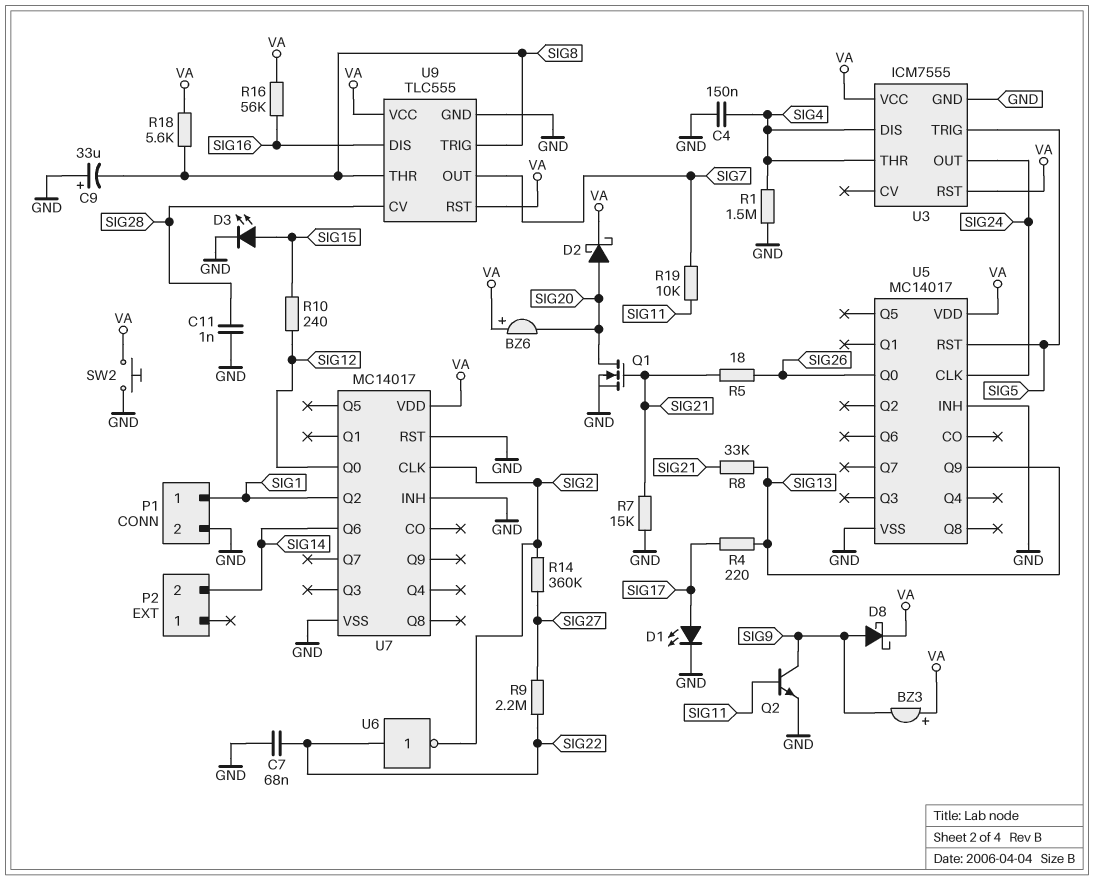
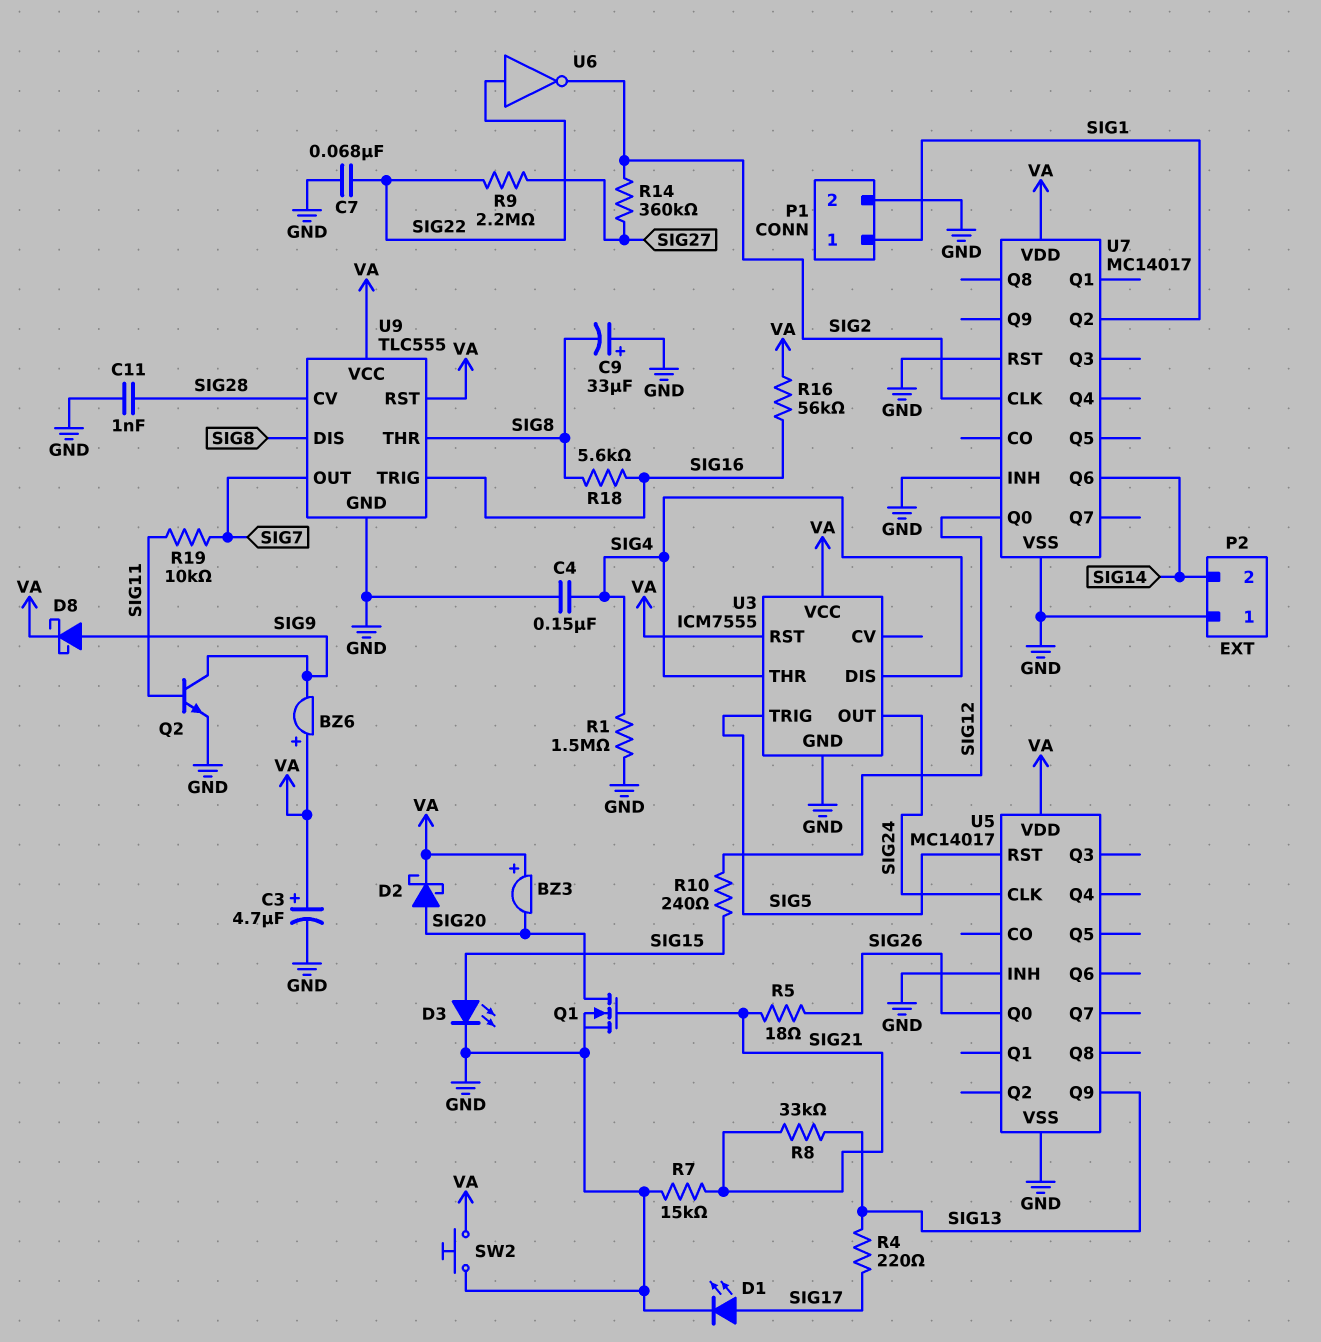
BZ3: buzzer (plus VA, minus SIG9) -> buzzer (plus VA, minus SIG20)
BZ6: buzzer (plus VA, minus SIG20) -> buzzer (plus VA, minus SIG9)
C3: none -> 4.7uF (plus VA, minus GND)
P2 pin 1: none -> GND
R18: 5.6k (SIG8, VA) -> 5.6k (SIG8, SIG16)
U9 pin DIS: SIG16 -> SIG8
U9 pin TRIG: SIG8 -> SIG16

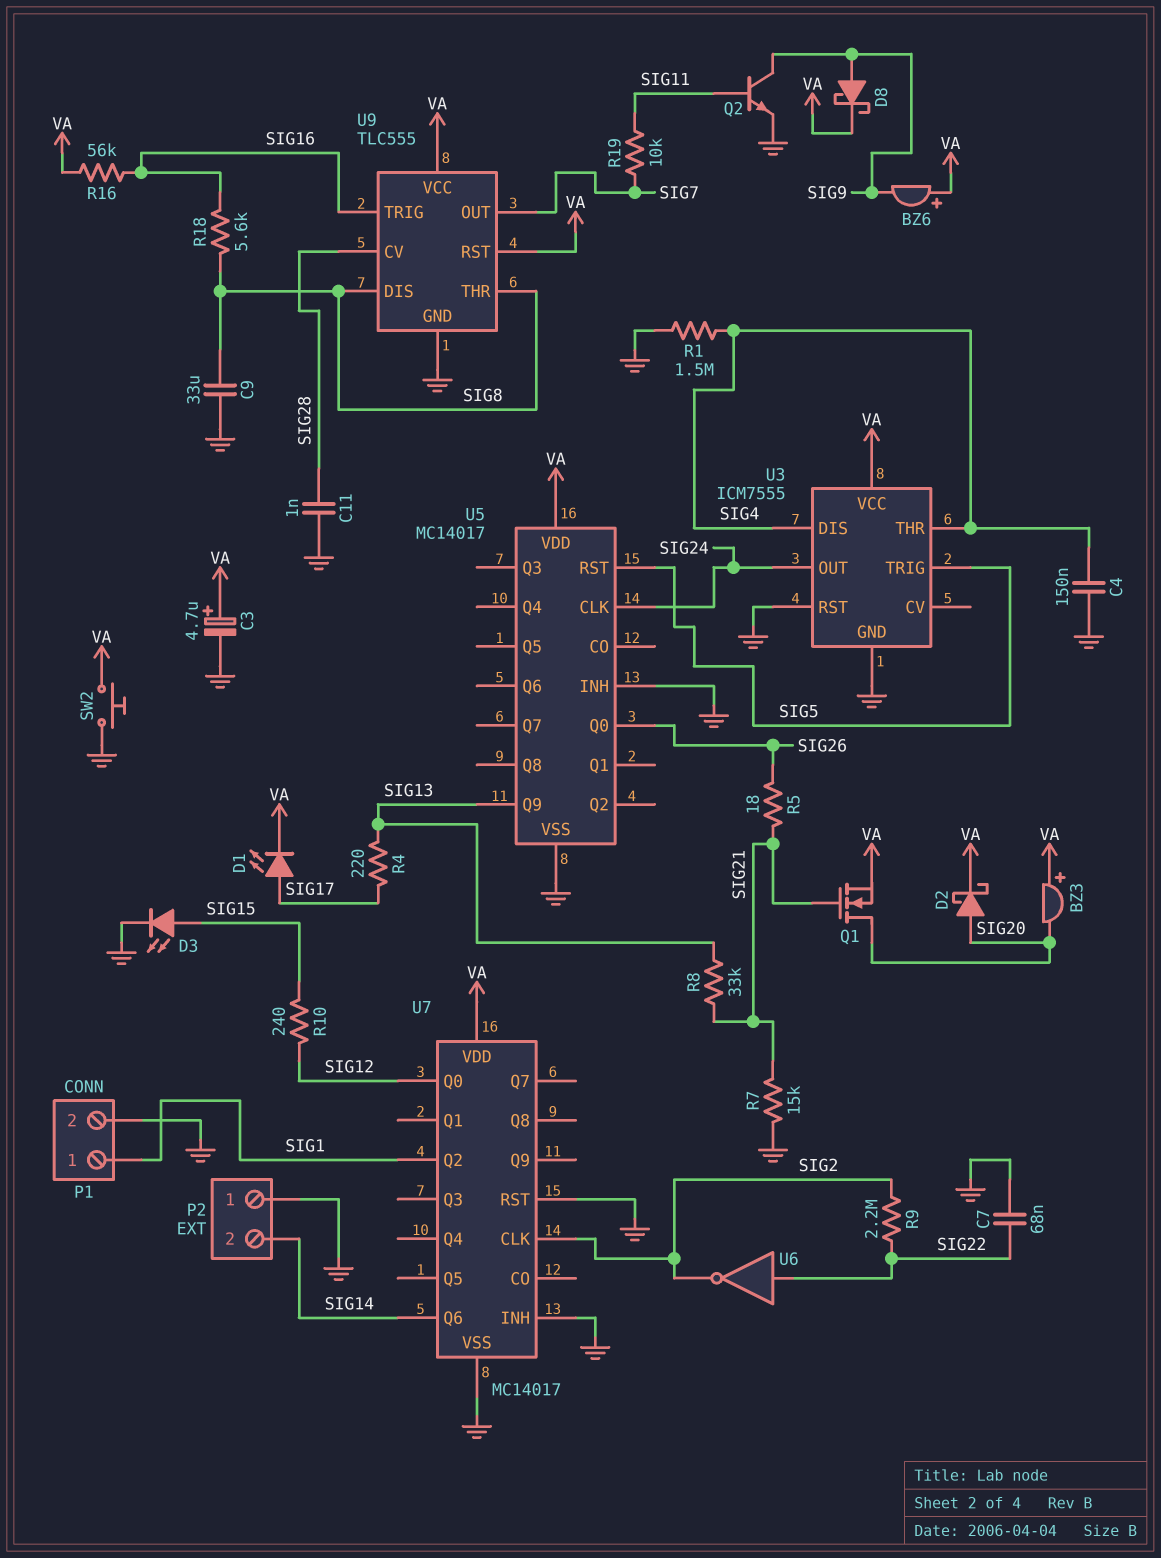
C9: 33uF (plus GND, minus SIG8) -> 33uF (GND, SIG8)
D1: LED (A SIG17, K GND) -> LED (A SIG17, K VA)
Q1: NMOS (G SIG21, D SIG20, S GND) -> NMOS (G SIG21, D SIG20, S VA)
R9: 2.2M (SIG22, SIG27) -> 2.2M (SIG2, SIG22)
R14: 360k (SIG2, SIG27) -> none
U3 pin RST: VA -> GND

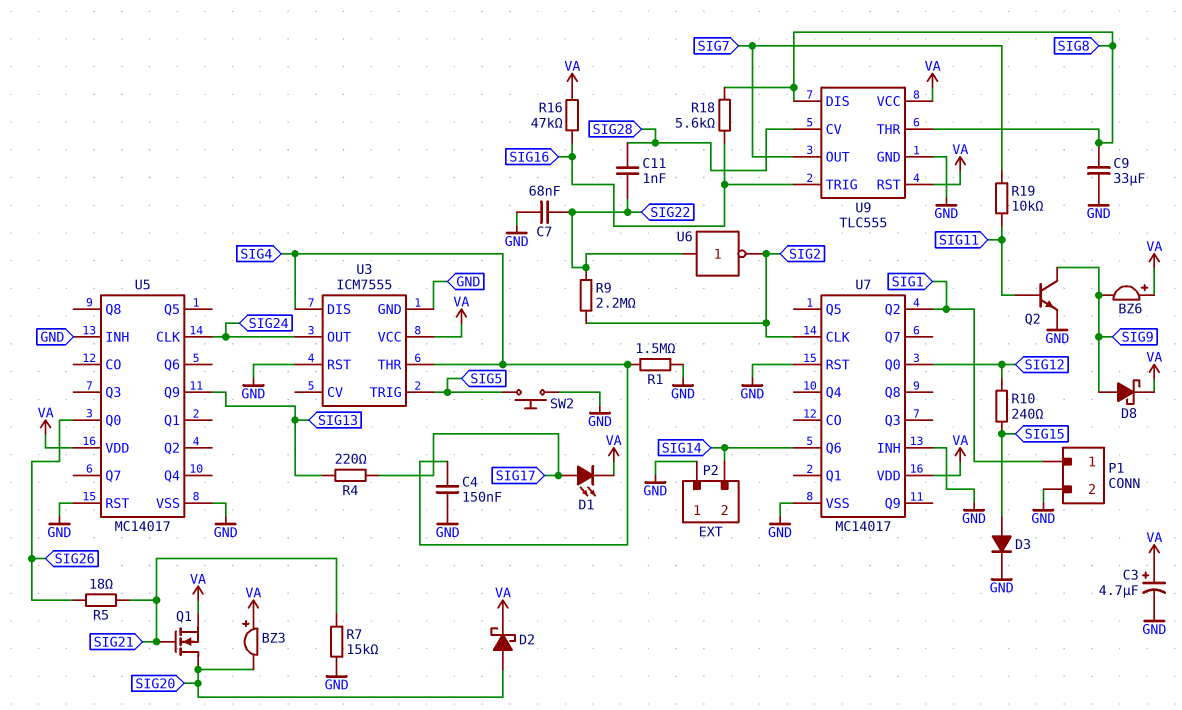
C11: 1nF (GND, SIG28) -> 1nF (SIG22, SIG28)
D3: LED (A SIG15, K GND) -> diode (A SIG15, K GND)
R8: 33k (SIG13, SIG21) -> none
R16: 56k (SIG16, VA) -> 47k (SIG16, VA)
SW2: button (GND, VA) -> button (GND, SIG5)
U5 pin RST: SIG5 -> GND

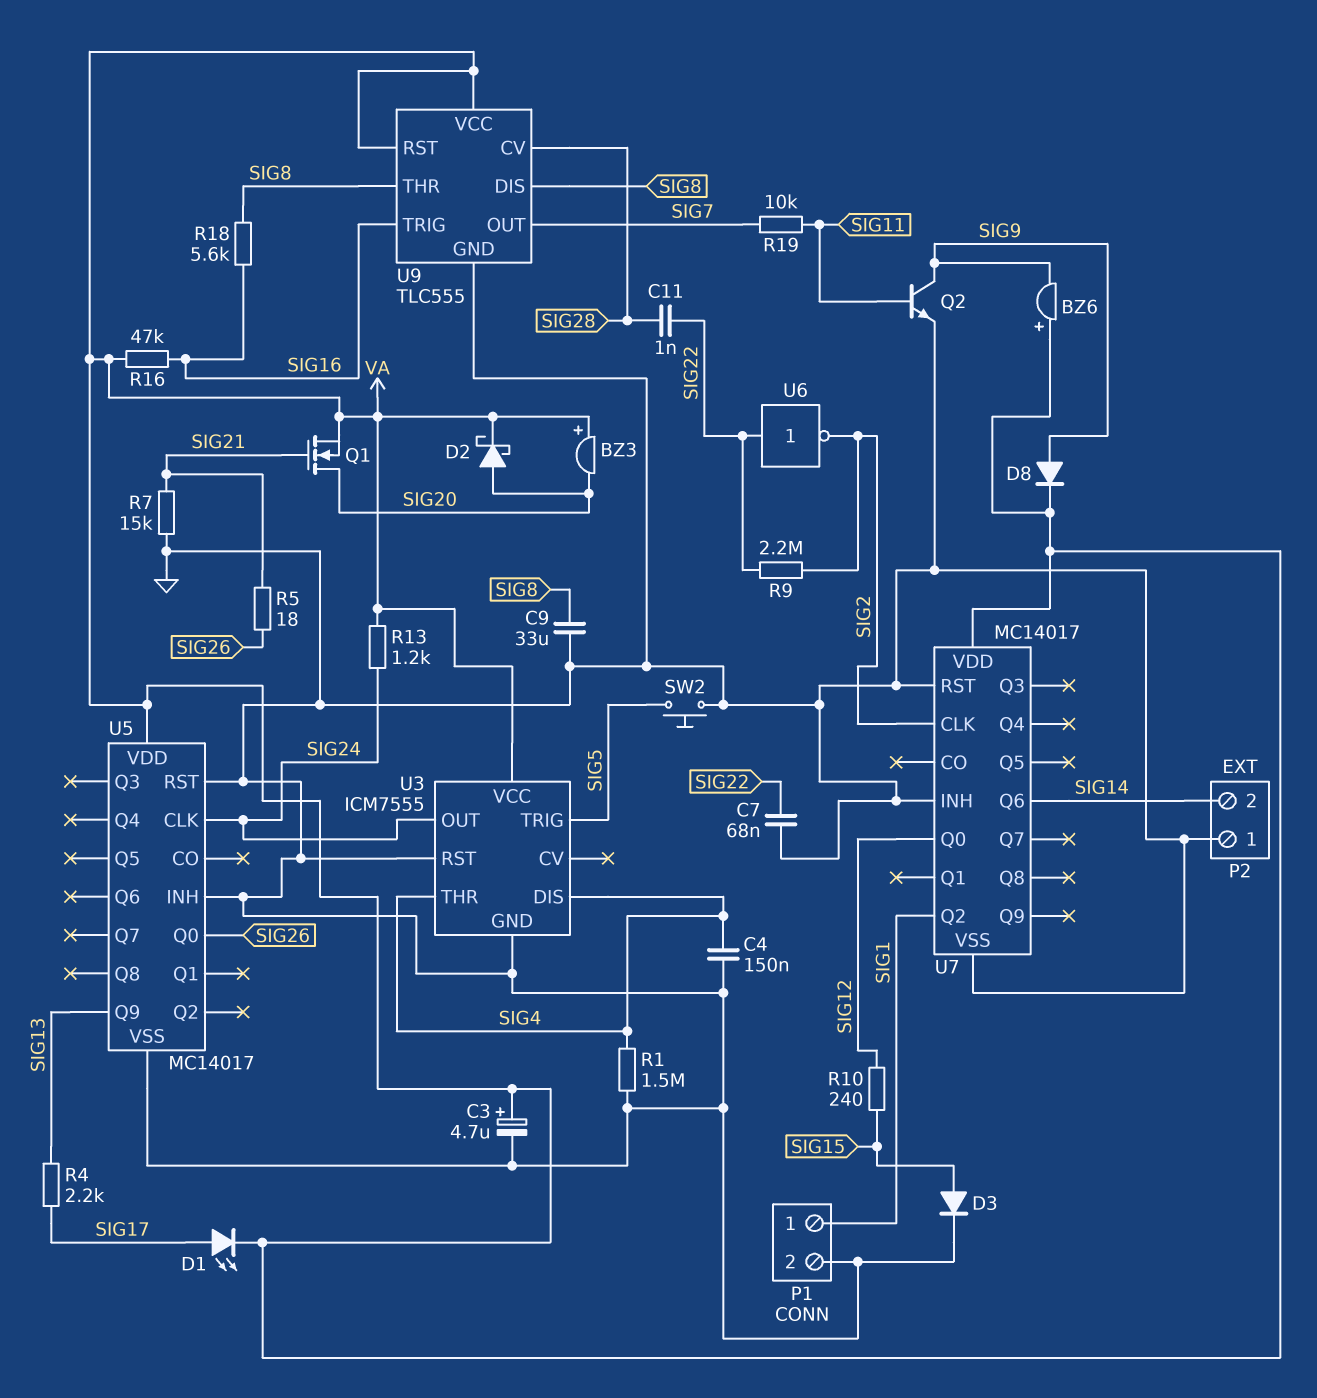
D8: schottky (A SIG9, K VA) -> diode (A SIG9, K VA)
R4: 220 (SIG13, SIG17) -> 2.2k (SIG13, SIG17)
R13: none -> 1.2k (SIG24, VA)

